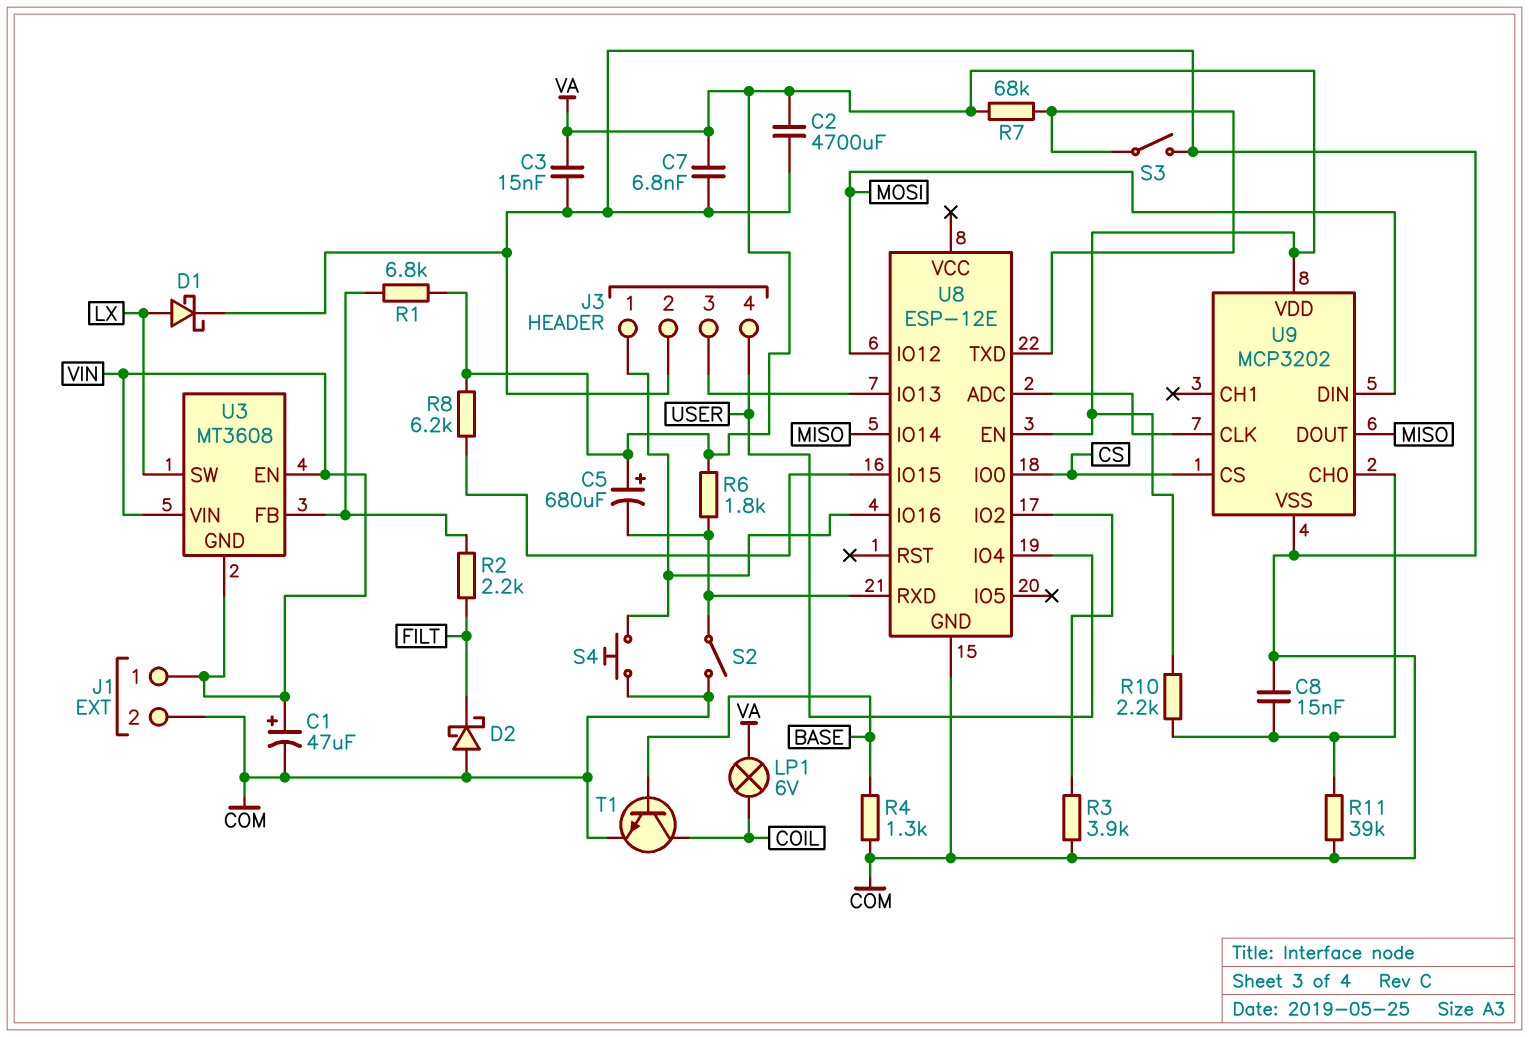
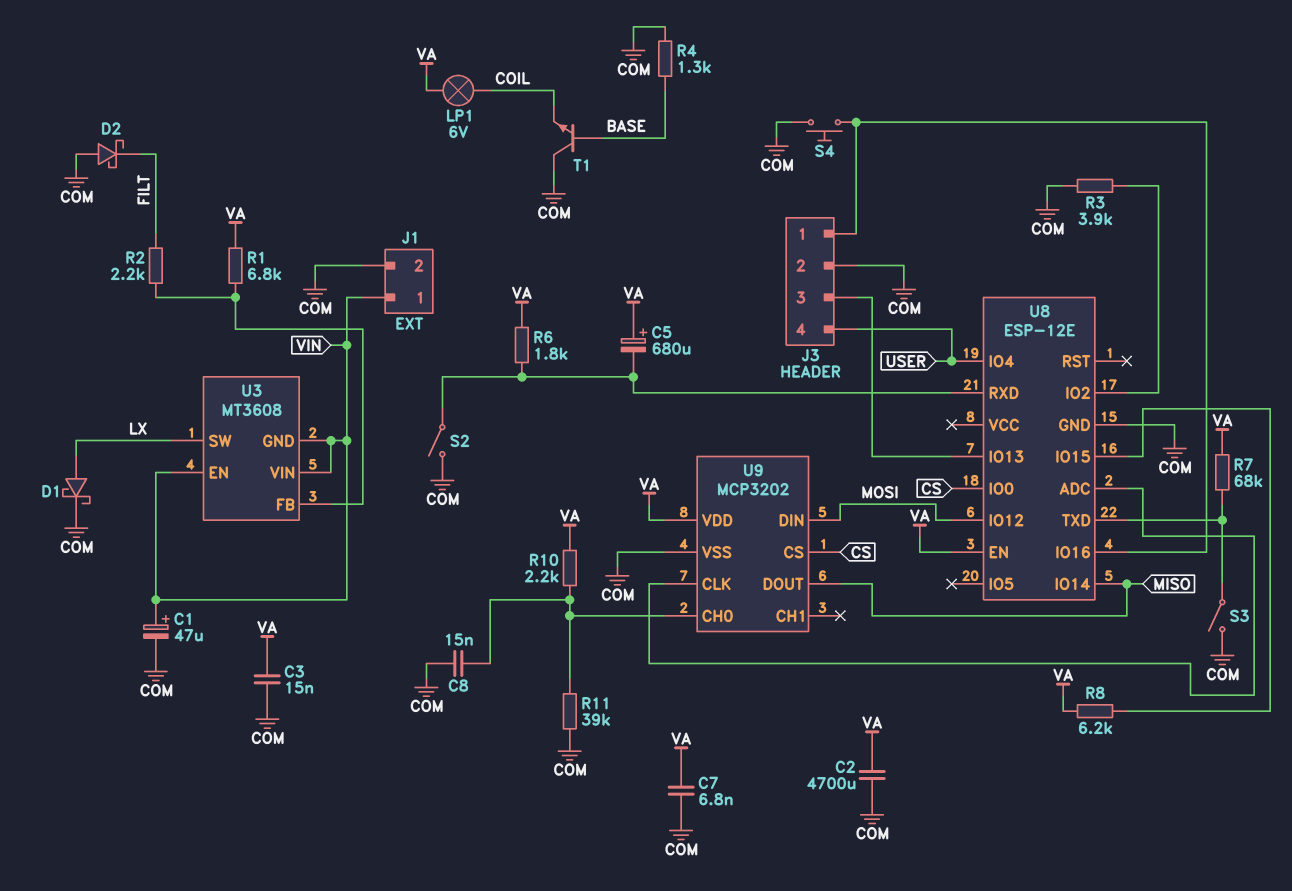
T1: NPN (B BASE, C COIL, E COM) -> NPN (B BASE, C COM, E COIL)

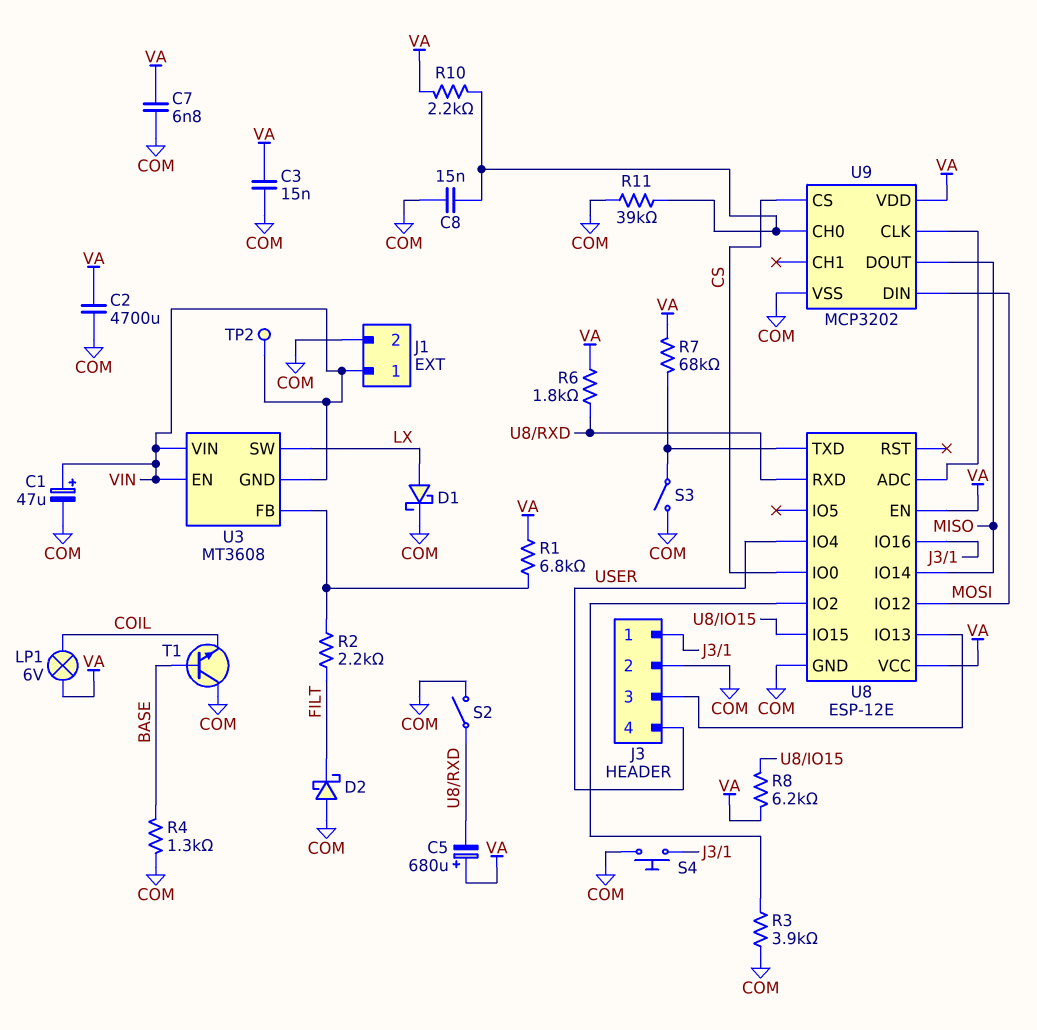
TP2: none -> test point (VIN)
U8 pin VCC: none -> VA

